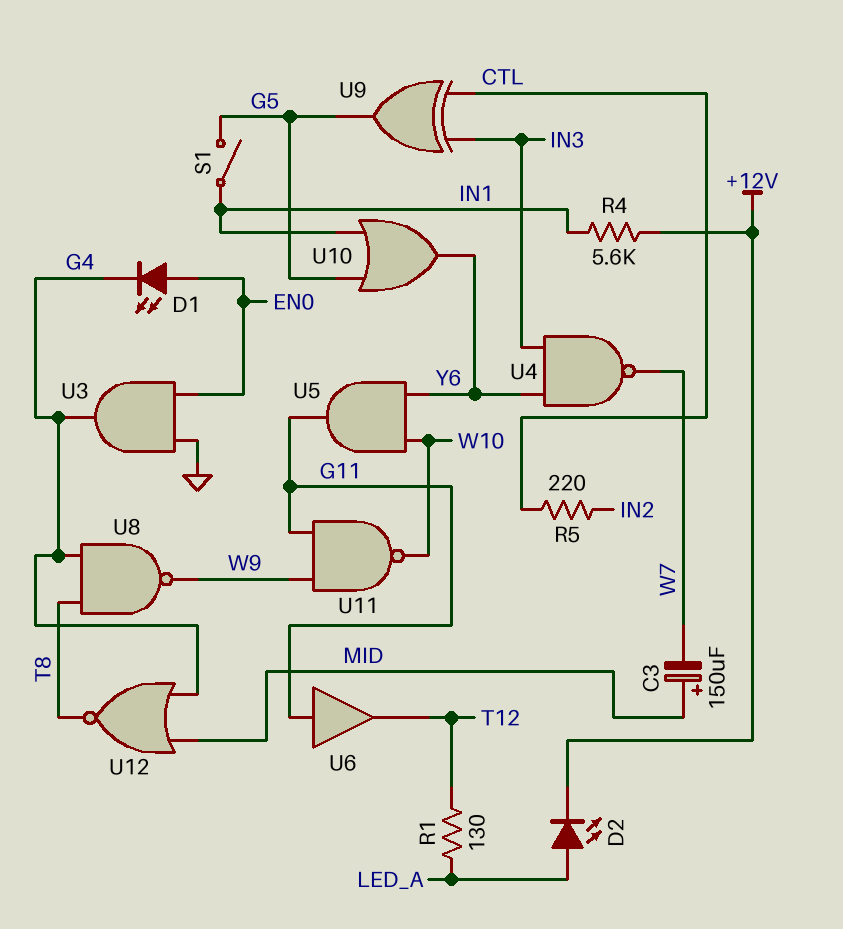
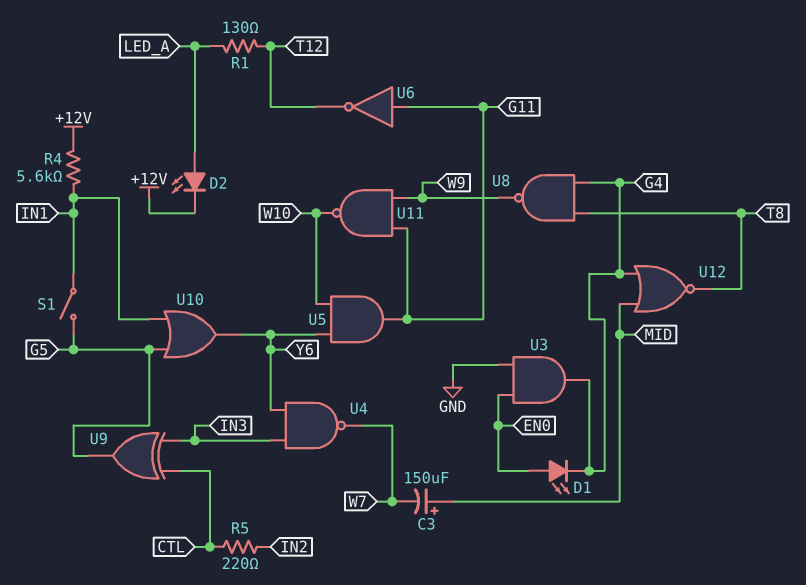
U6: buffer (in G11, out T12) -> NOT (in G11, out T12)

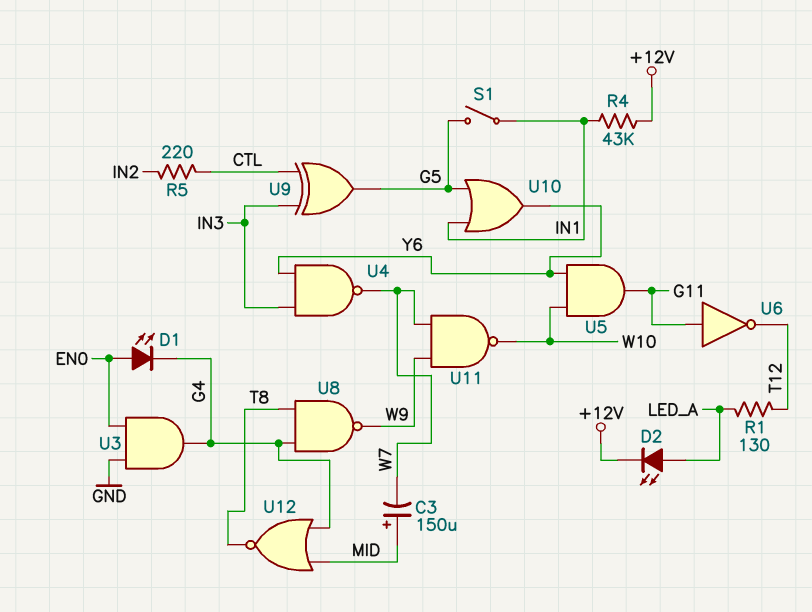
R4: 5.6k (+12V, IN1) -> 43k (+12V, IN1)
U11: NAND (in G11, in W9, out W10) -> NAND (in W7, in W9, out W10)

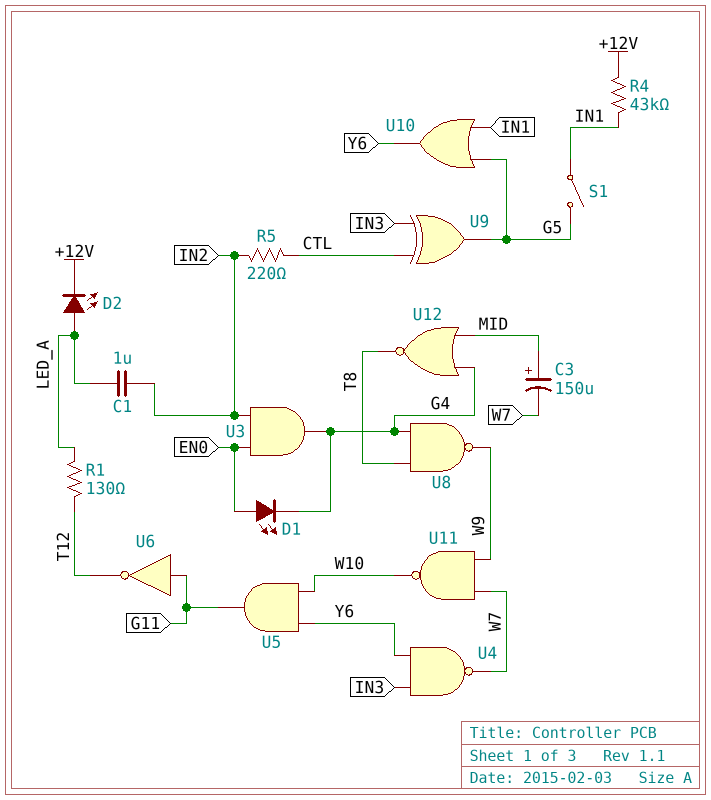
C1: none -> 1uF (IN2, LED_A)
U3: AND (in EN0, in GND, out G4) -> AND (in EN0, in IN2, out G4)

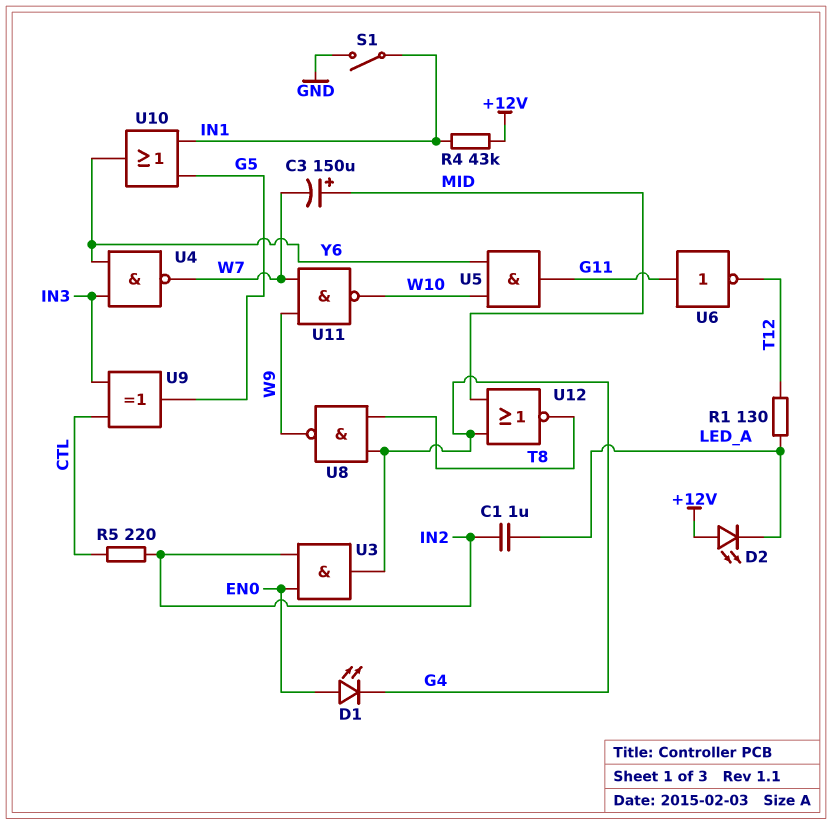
D2: LED (A LED_A, K +12V) -> LED (A +12V, K LED_A)
S1: switch (G5, IN1) -> switch (GND, IN1)

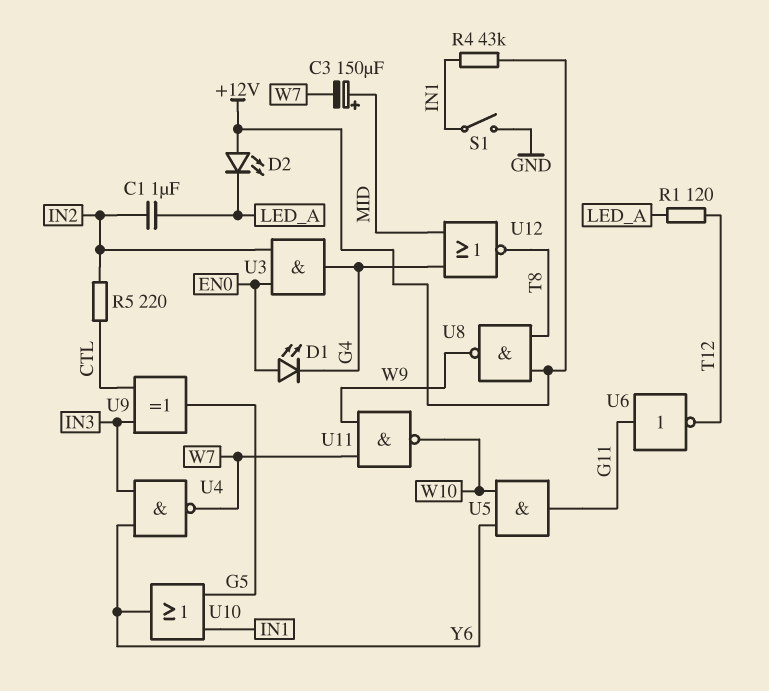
R1: 130 (LED_A, T12) -> 120 (LED_A, T12)
U8: NAND (in G4, in T8, out W9) -> NAND (in +12V, in T8, out W9)

